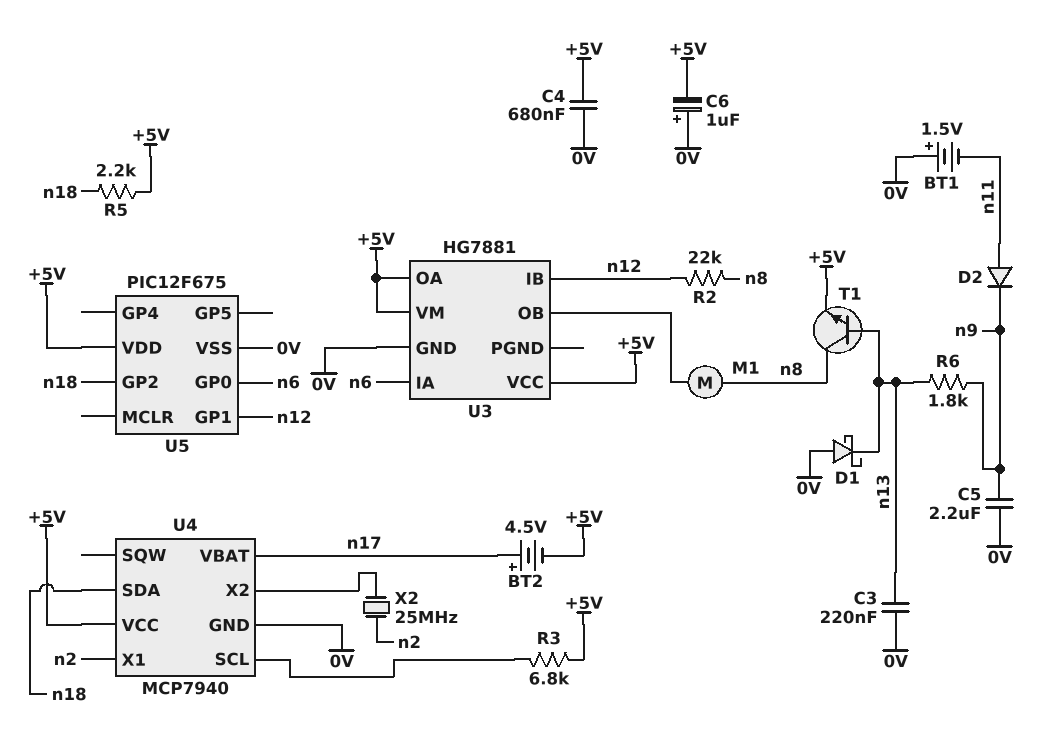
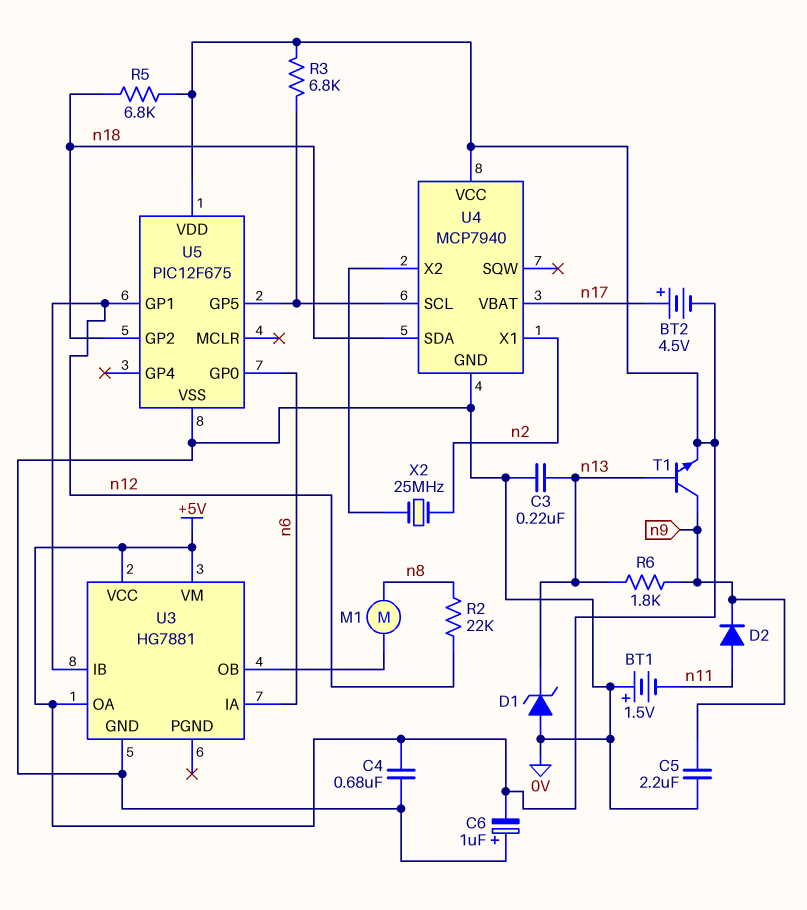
D1: schottky (A 0V, K n13) -> zener (A 0V, K n13)
R5: 2.2k (+5V, n18) -> 6.8k (+5V, n18)
T1: NPN (B n13, C n8, E +5V) -> NPN (B n13, C n9, E +5V)
U5 pin GP5: none -> U4/SCL

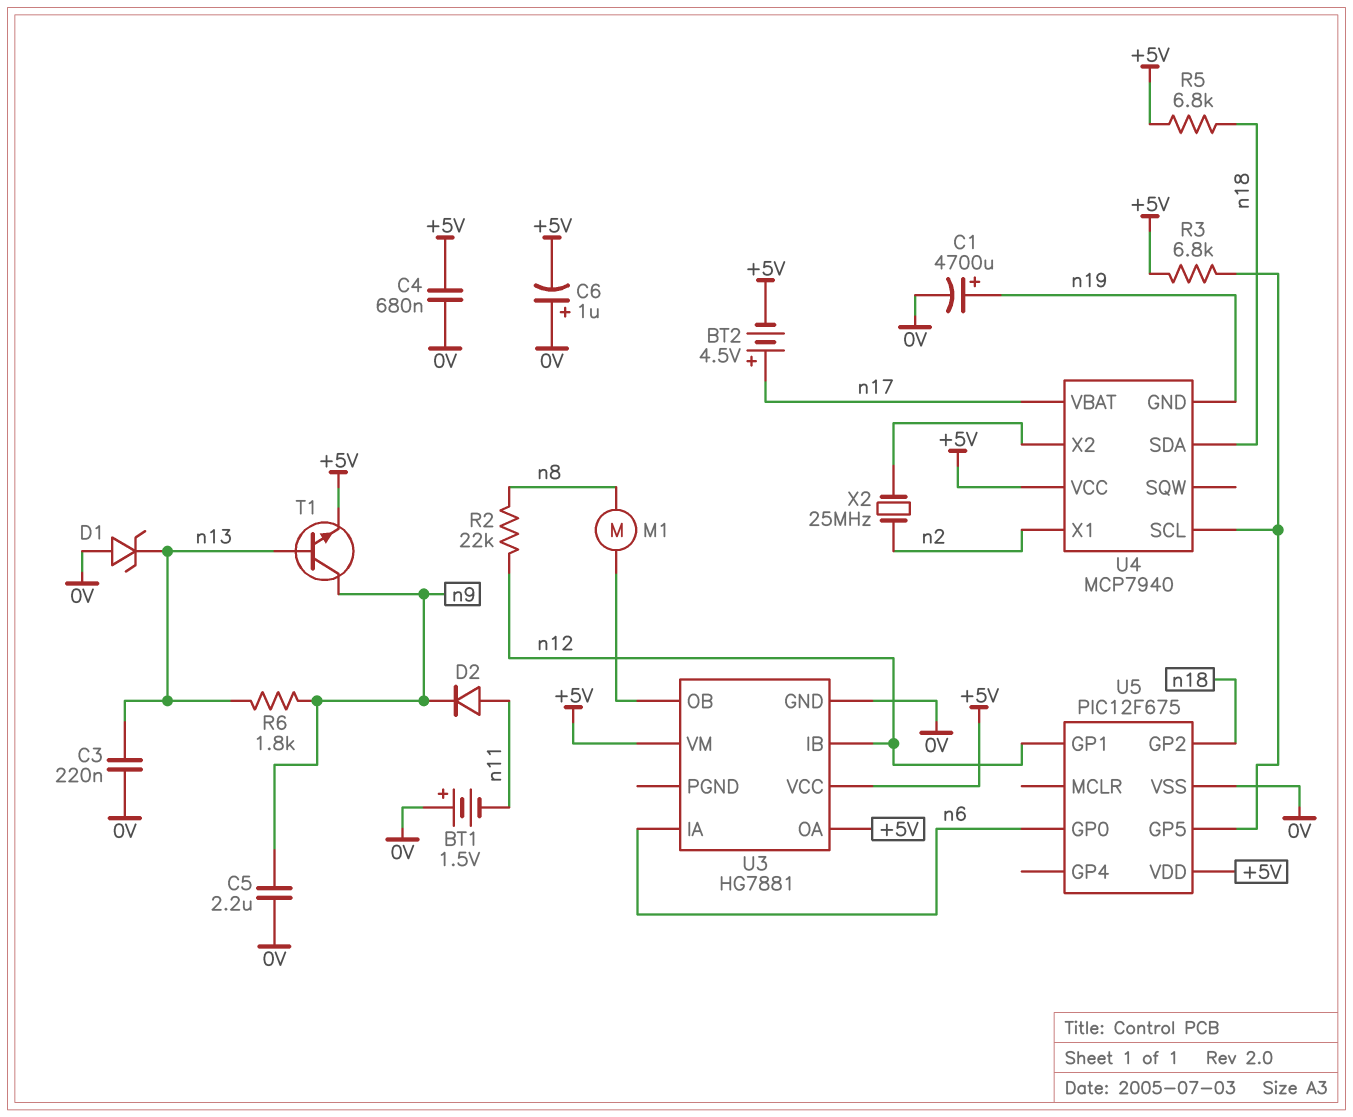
C1: none -> 4700uF (plus n19, minus 0V)
U4 pin GND: 0V -> n19

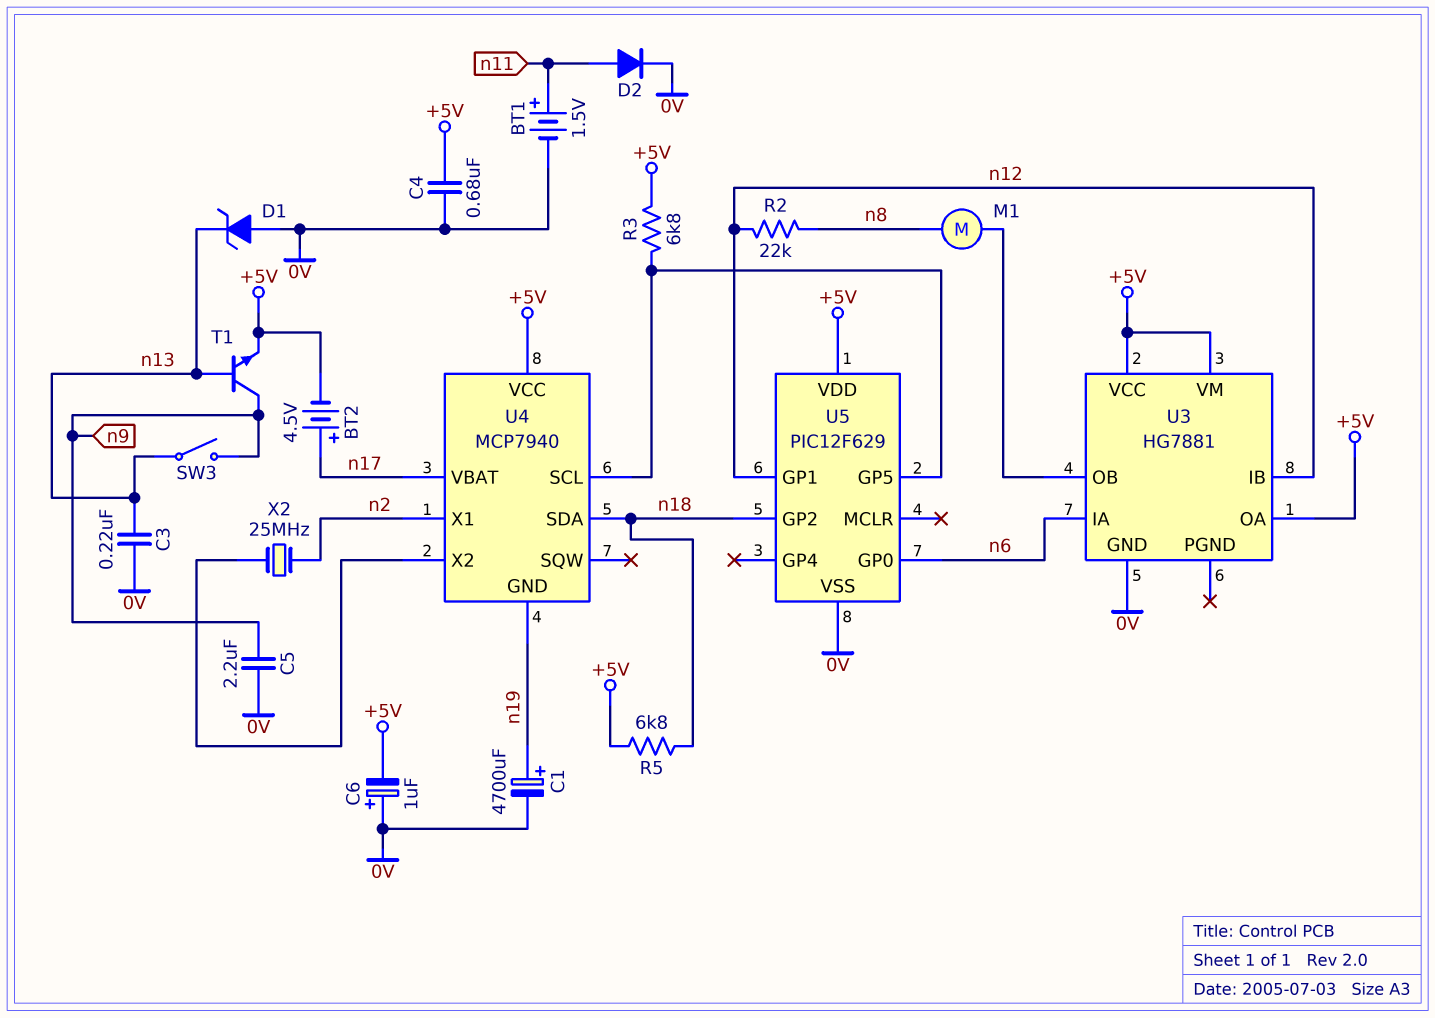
BT1: 1.5V (plus 0V, minus n11) -> 1.5V (plus n11, minus 0V)
D2: diode (A n11, K n9) -> diode (A n11, K 0V)
R6: 1.8k (n9, n13) -> none
SW3: none -> switch (n9, n13)
U5: PIC12F675 -> PIC12F629

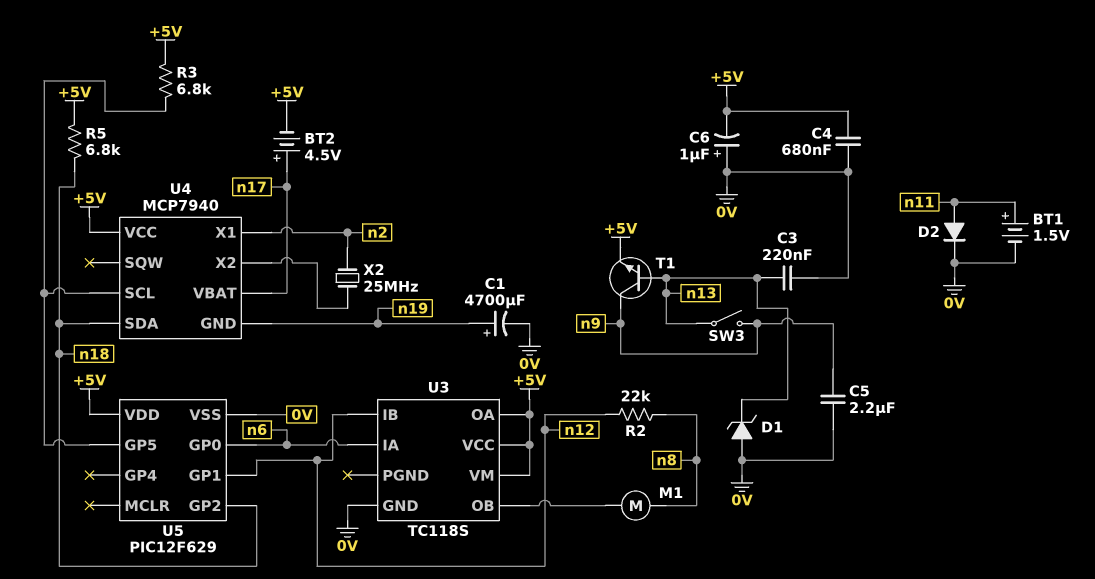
U3: HG7881 -> TC118S

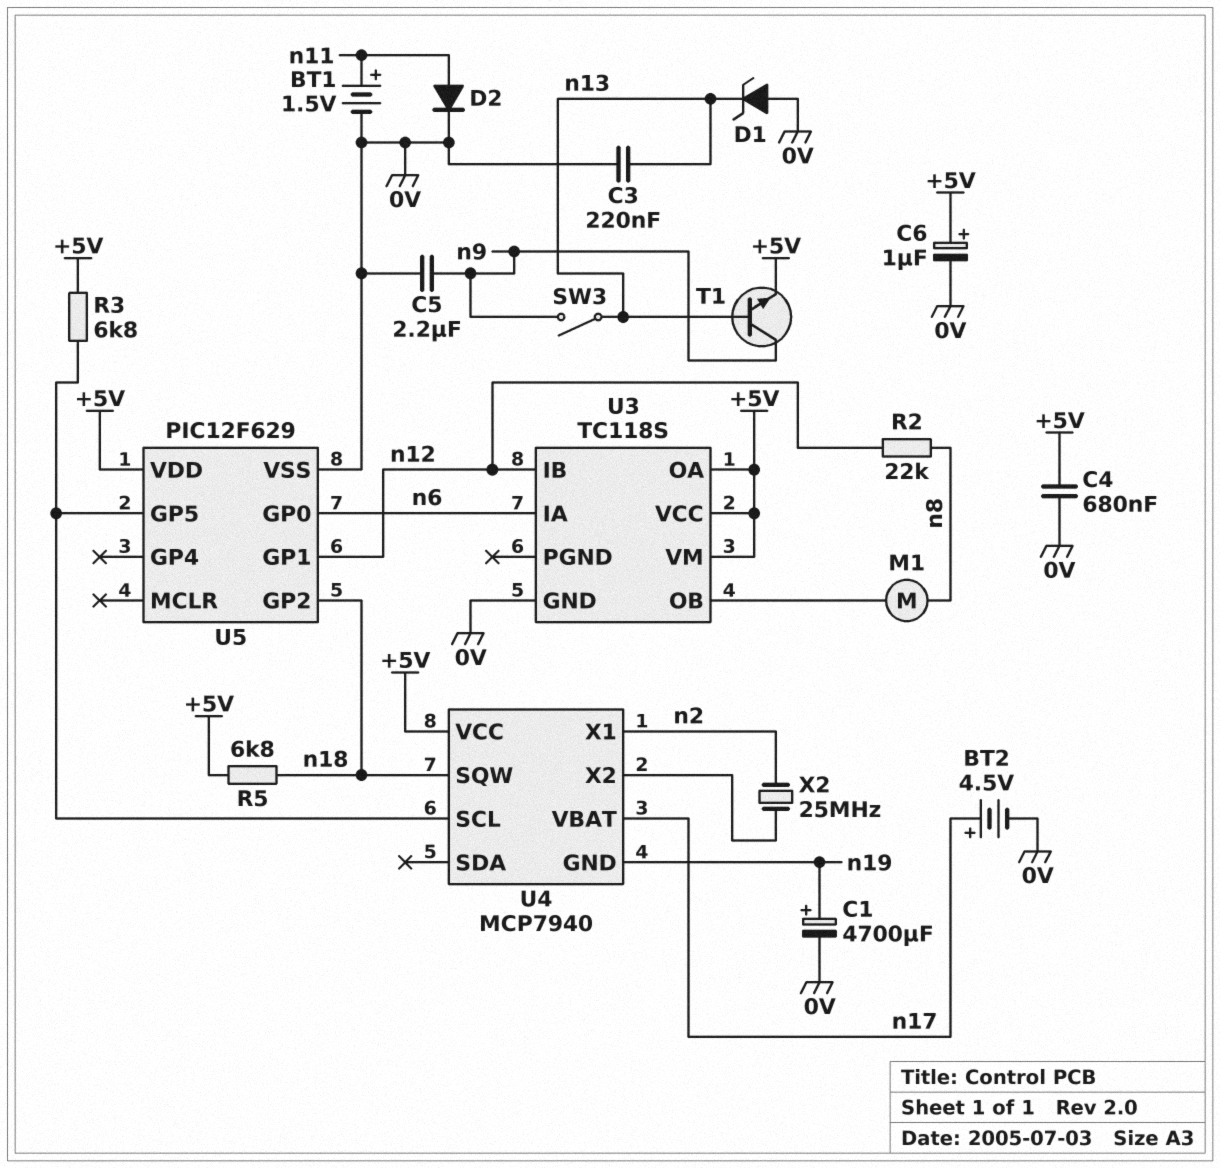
BT2: 4.5V (plus n17, minus +5V) -> 4.5V (plus n17, minus 0V)
C6: 1uF (plus 0V, minus +5V) -> 1uF (plus +5V, minus 0V)
U4 pin SDA: n18 -> none
U4 pin SQW: none -> n18

